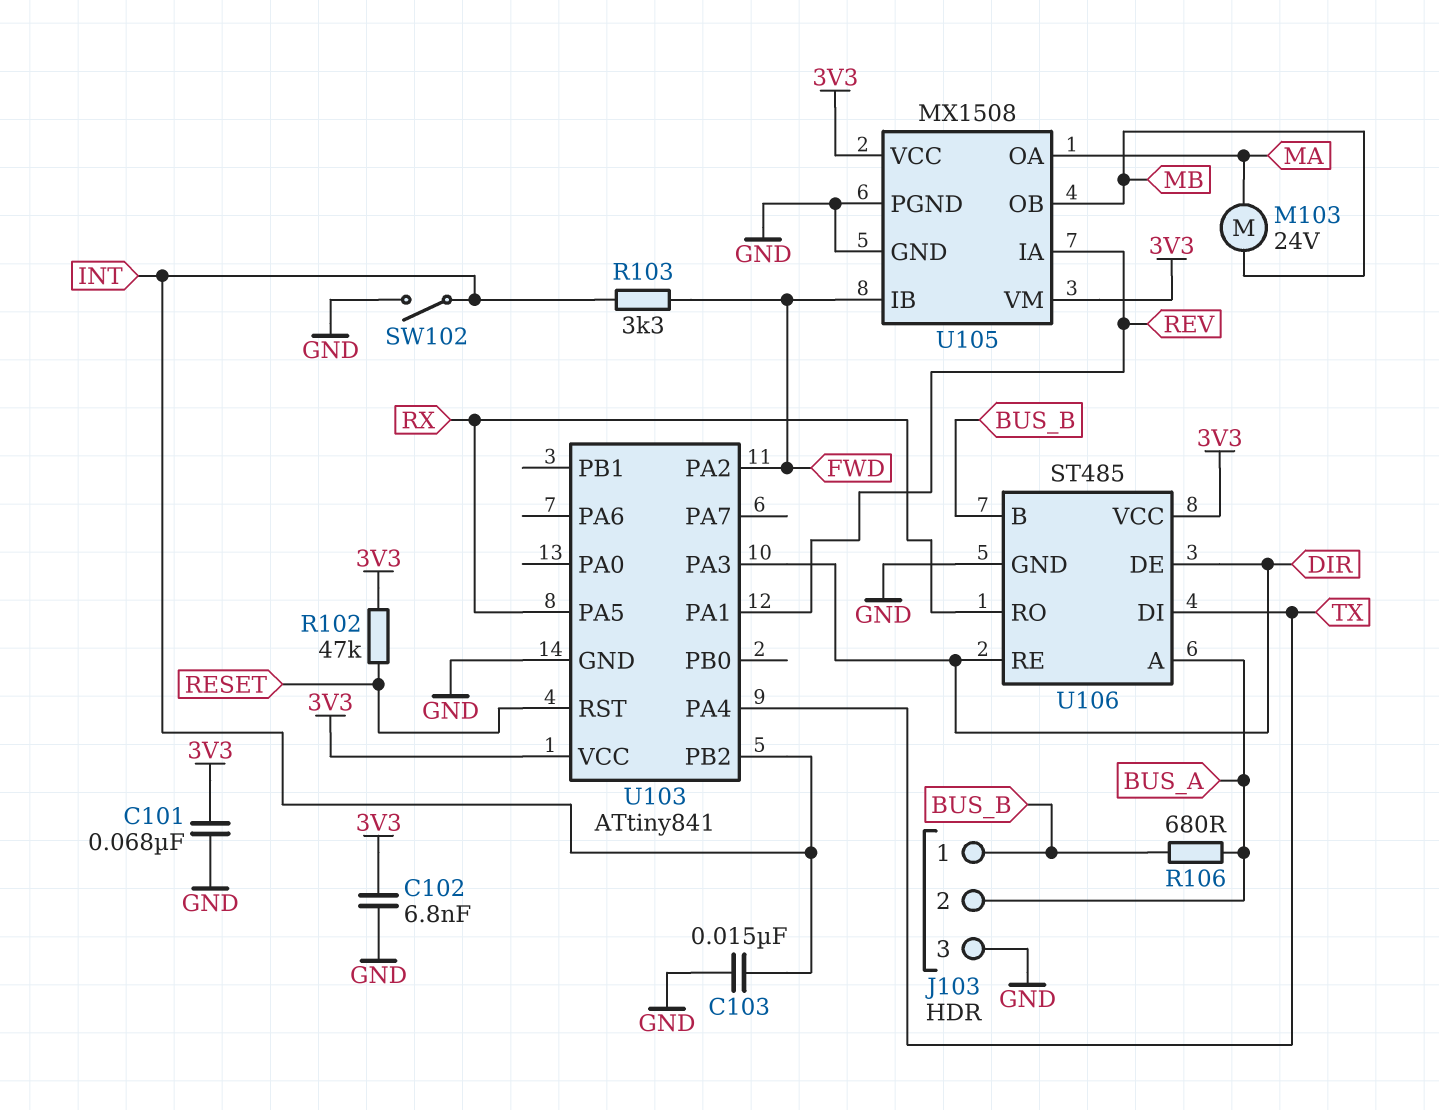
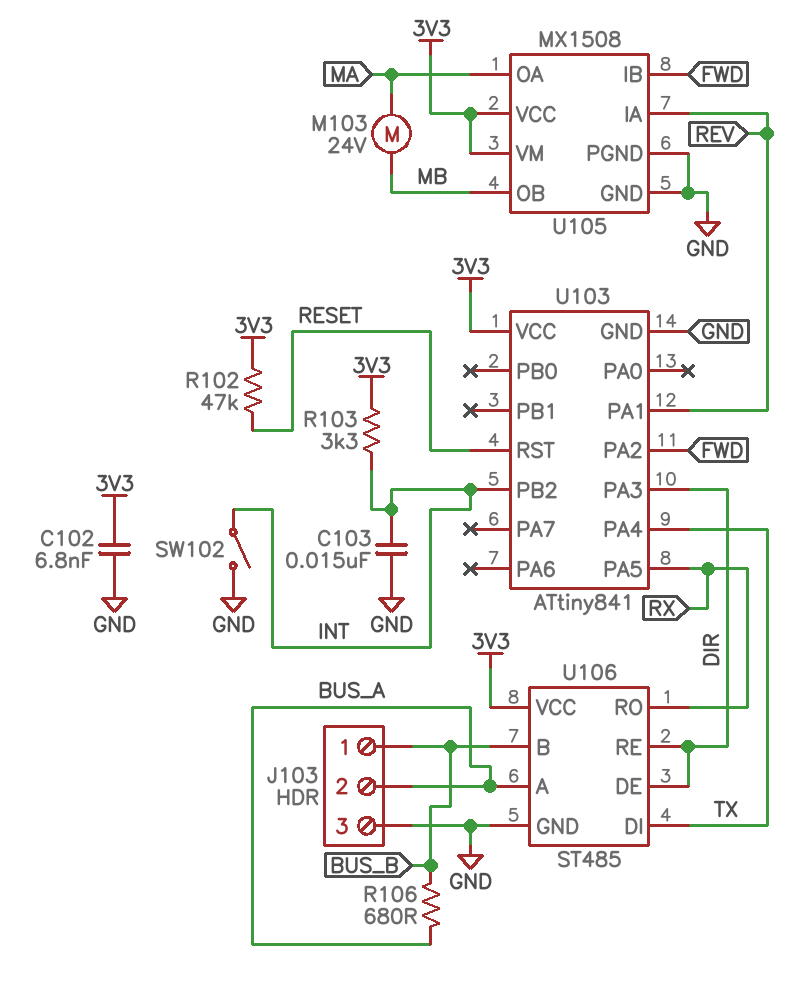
C101: 68nF (3V3, GND) -> none
R103: 3.3k (FWD, INT) -> 3.3k (3V3, INT)

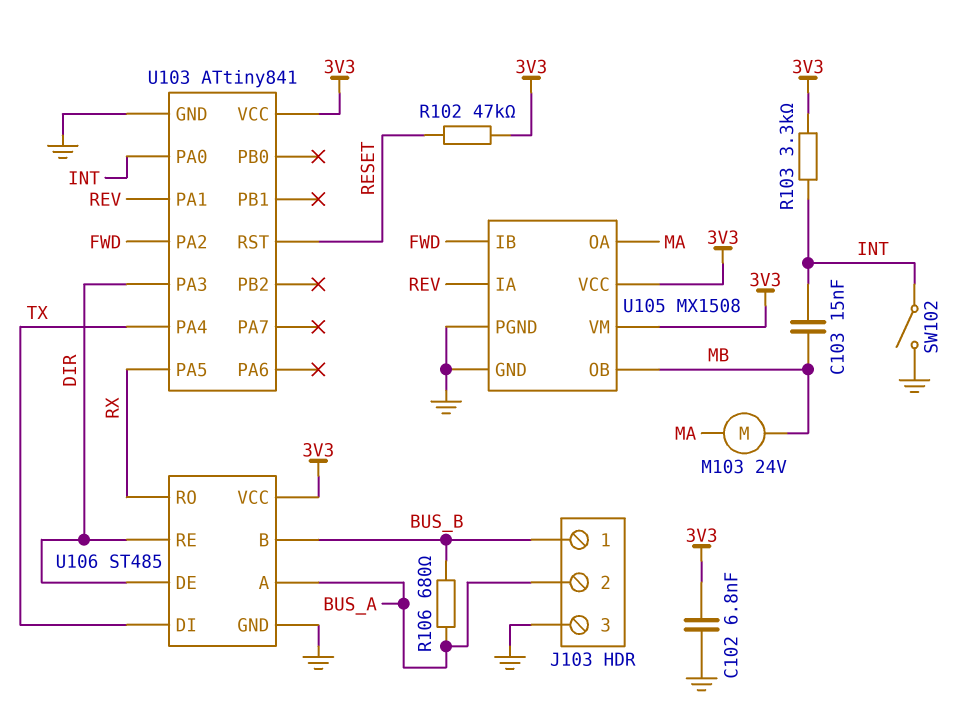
C103: 15nF (GND, INT) -> 15nF (INT, MB)
U103 pin PA0: none -> INT
U103 pin PB2: INT -> none

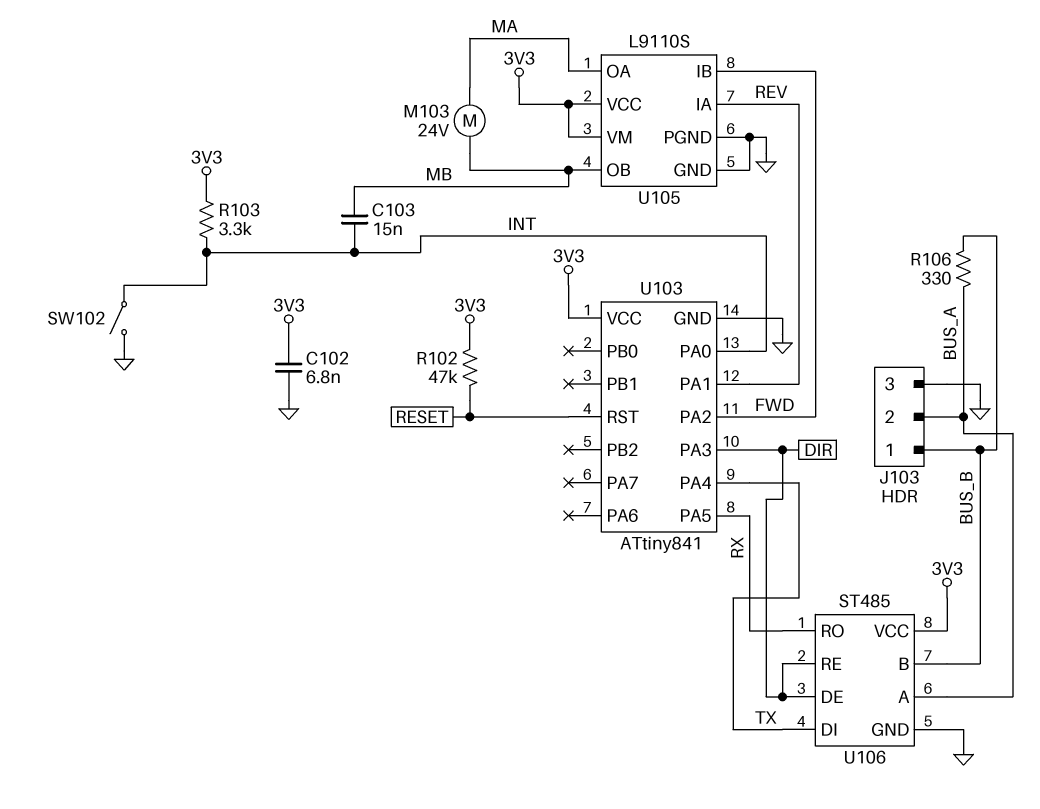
R106: 680 (BUS_A, BUS_B) -> 330 (BUS_A, BUS_B)
U105: MX1508 -> L9110S

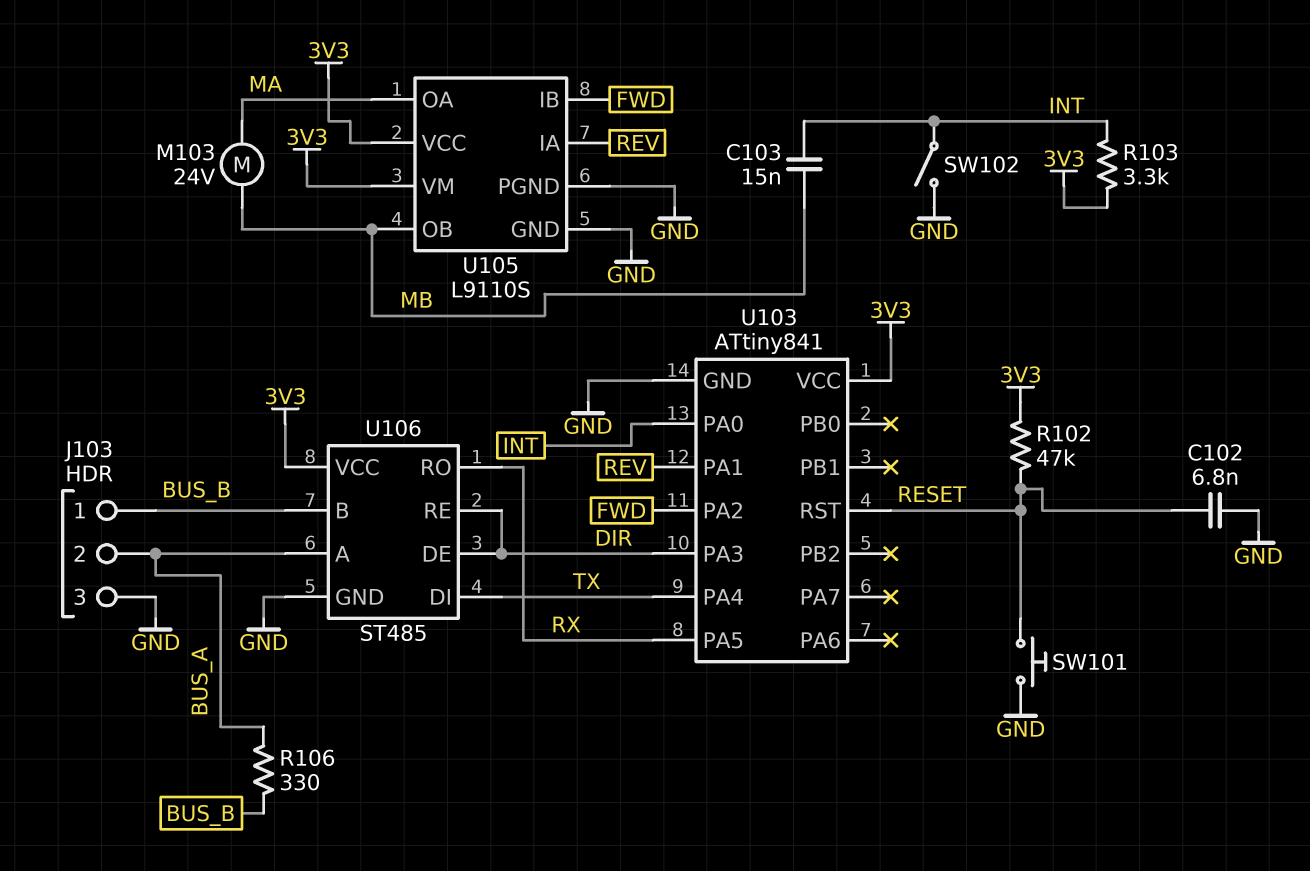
C102: 6.8nF (3V3, GND) -> 6.8nF (GND, RESET)
SW101: none -> button (GND, RESET)

